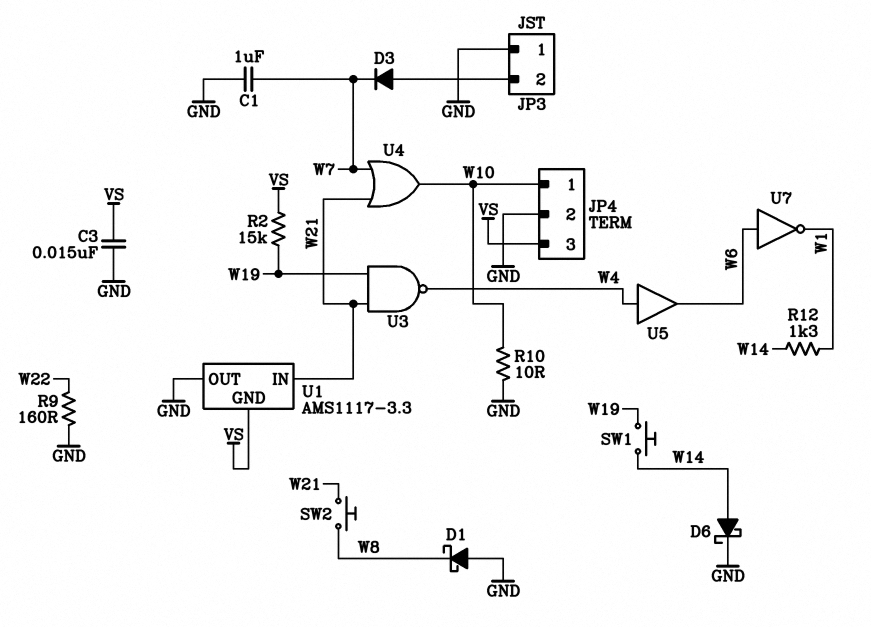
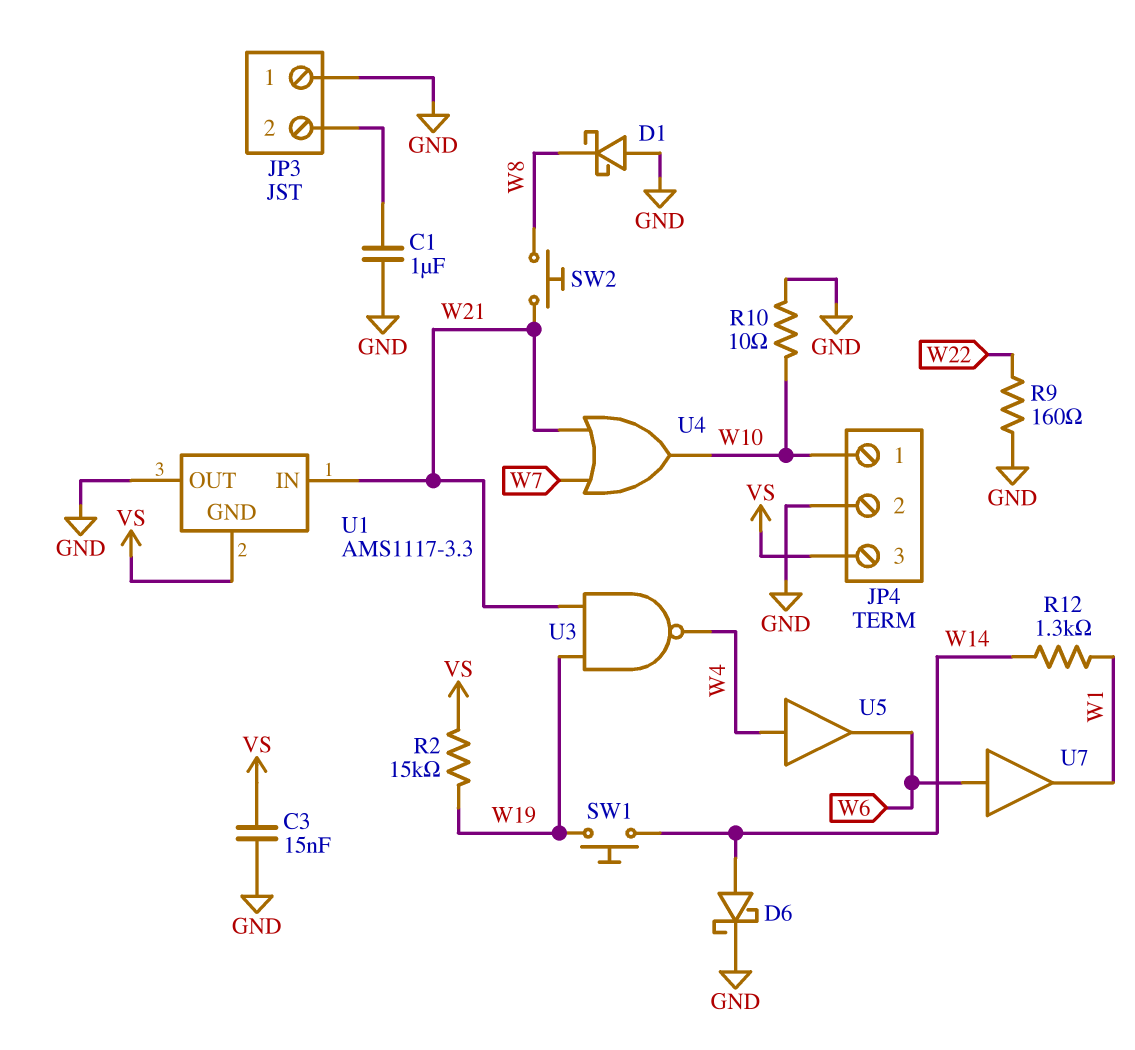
C1: 1uF (GND, W7) -> 1uF (GND, JP3/2)
D3: diode (A JP3/2, K W7) -> none
U7: NOT (in W6, out W1) -> buffer (in W6, out W1)

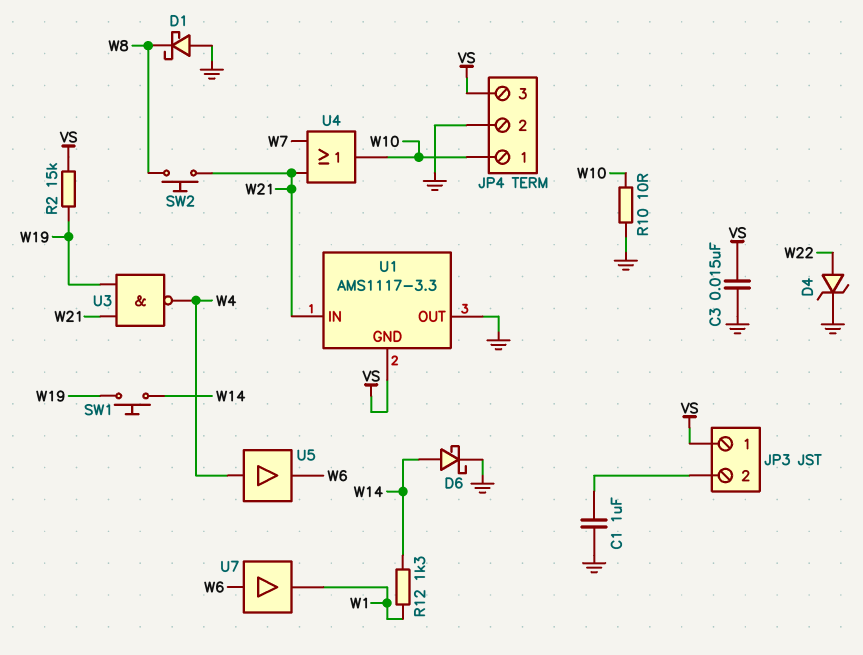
D4: none -> zener (A W22, K GND)
JP3 pin 1: GND -> VS
R9: 160 (GND, W22) -> none

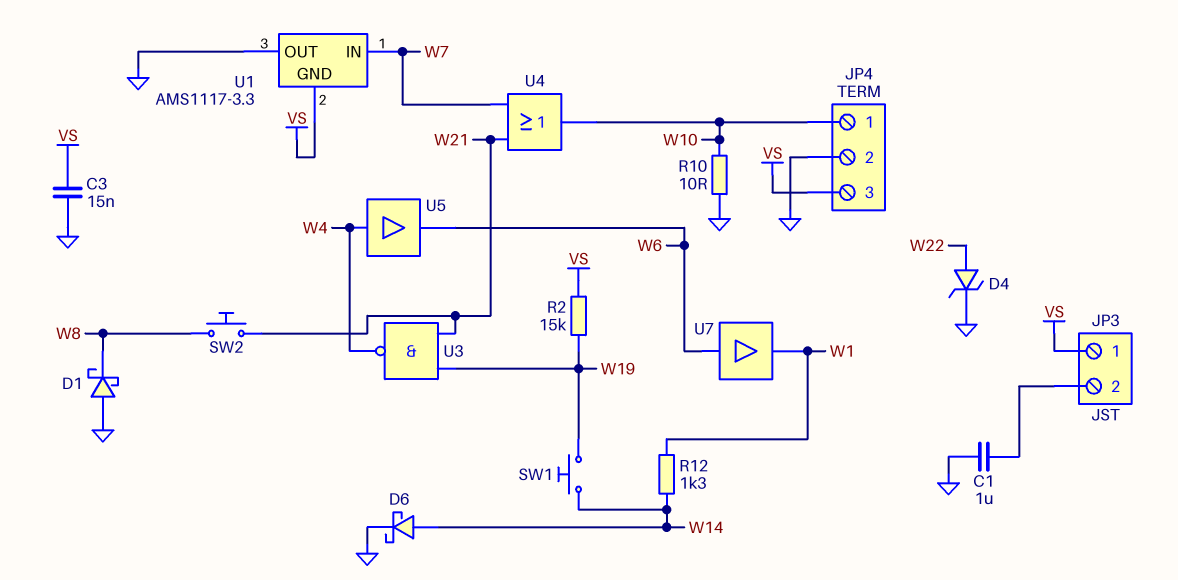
U1 pin IN: W21 -> W7

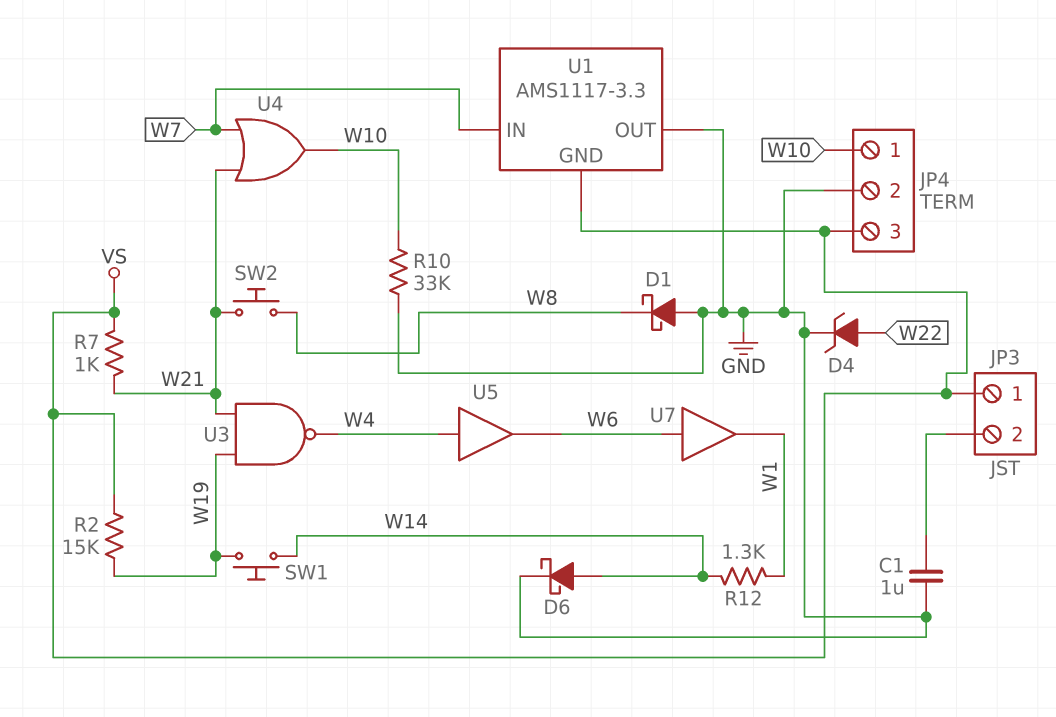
C3: 15nF (GND, VS) -> none
R7: none -> 1k (VS, W21)
R10: 10 (GND, W10) -> 33k (GND, W10)

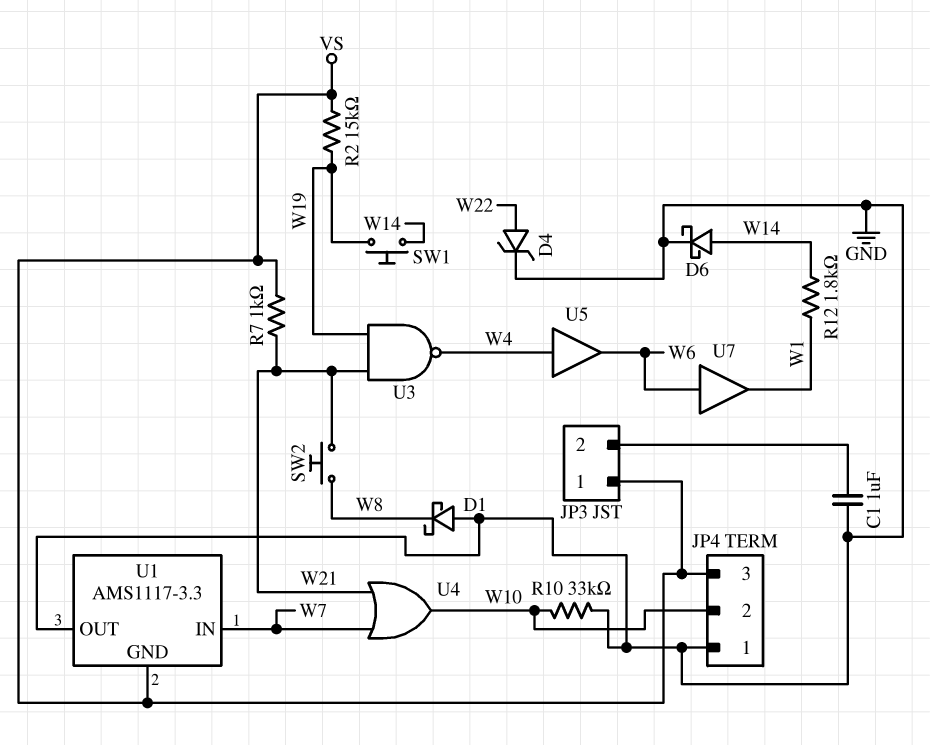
JP4 pin 1: W10 -> GND
JP4 pin 2: GND -> W10
R12: 1.3k (W1, W14) -> 1.8k (W1, W14)

